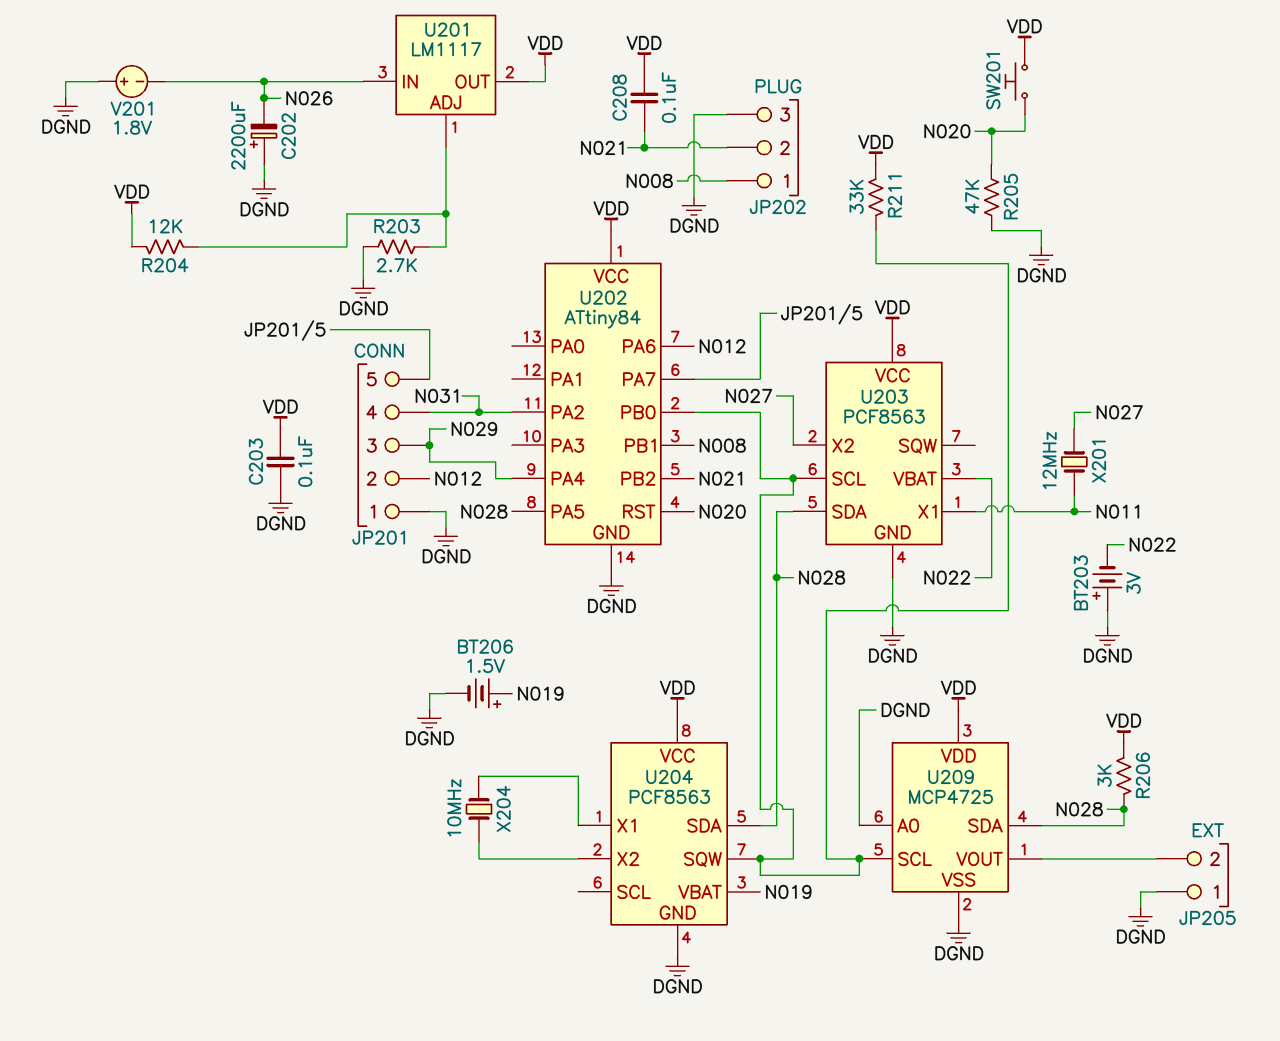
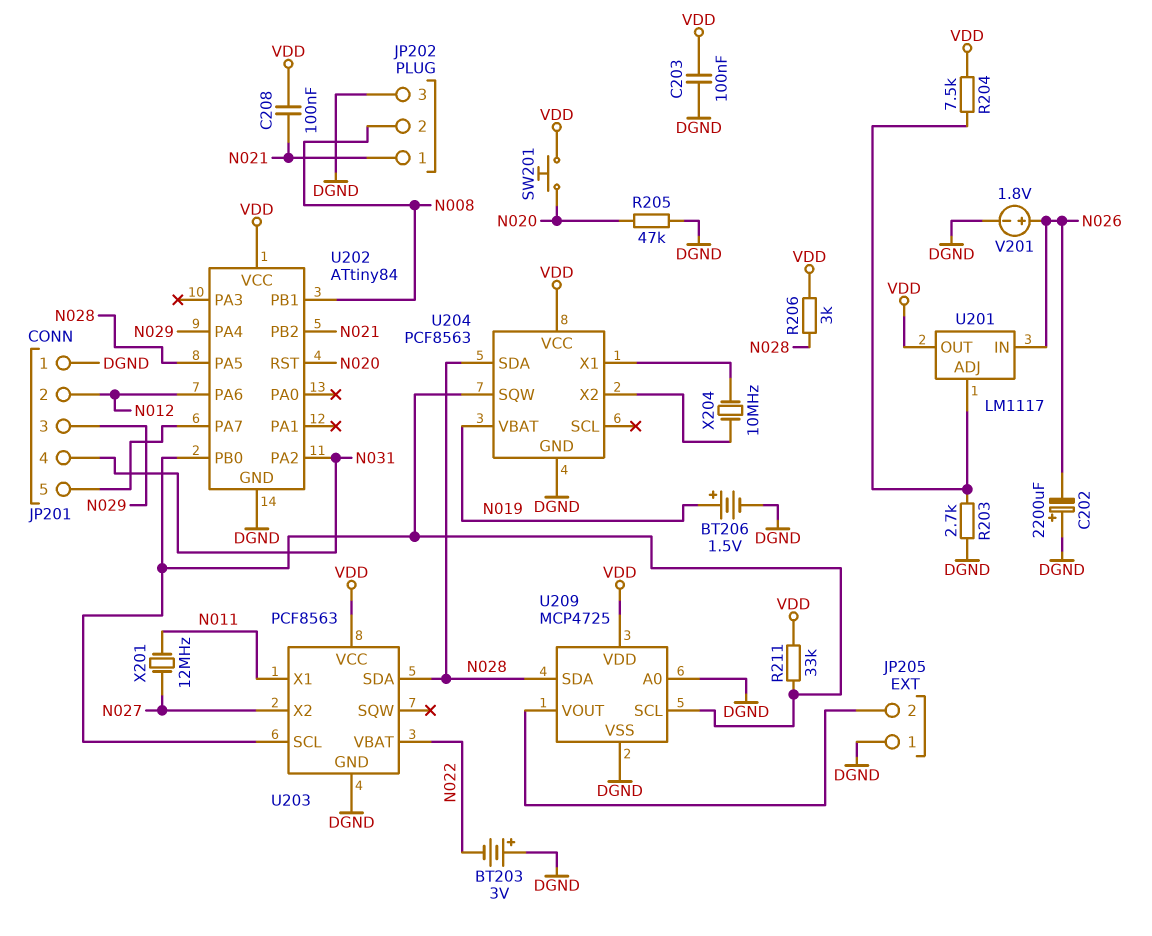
JP202 pin 1: N008 -> N021
JP202 pin 2: N021 -> N008
R204: 12k (U201/ADJ, VDD) -> 7.5k (U201/ADJ, VDD)
V201: 1.8V (plus DGND, minus N026) -> 1.8V (plus N026, minus DGND)

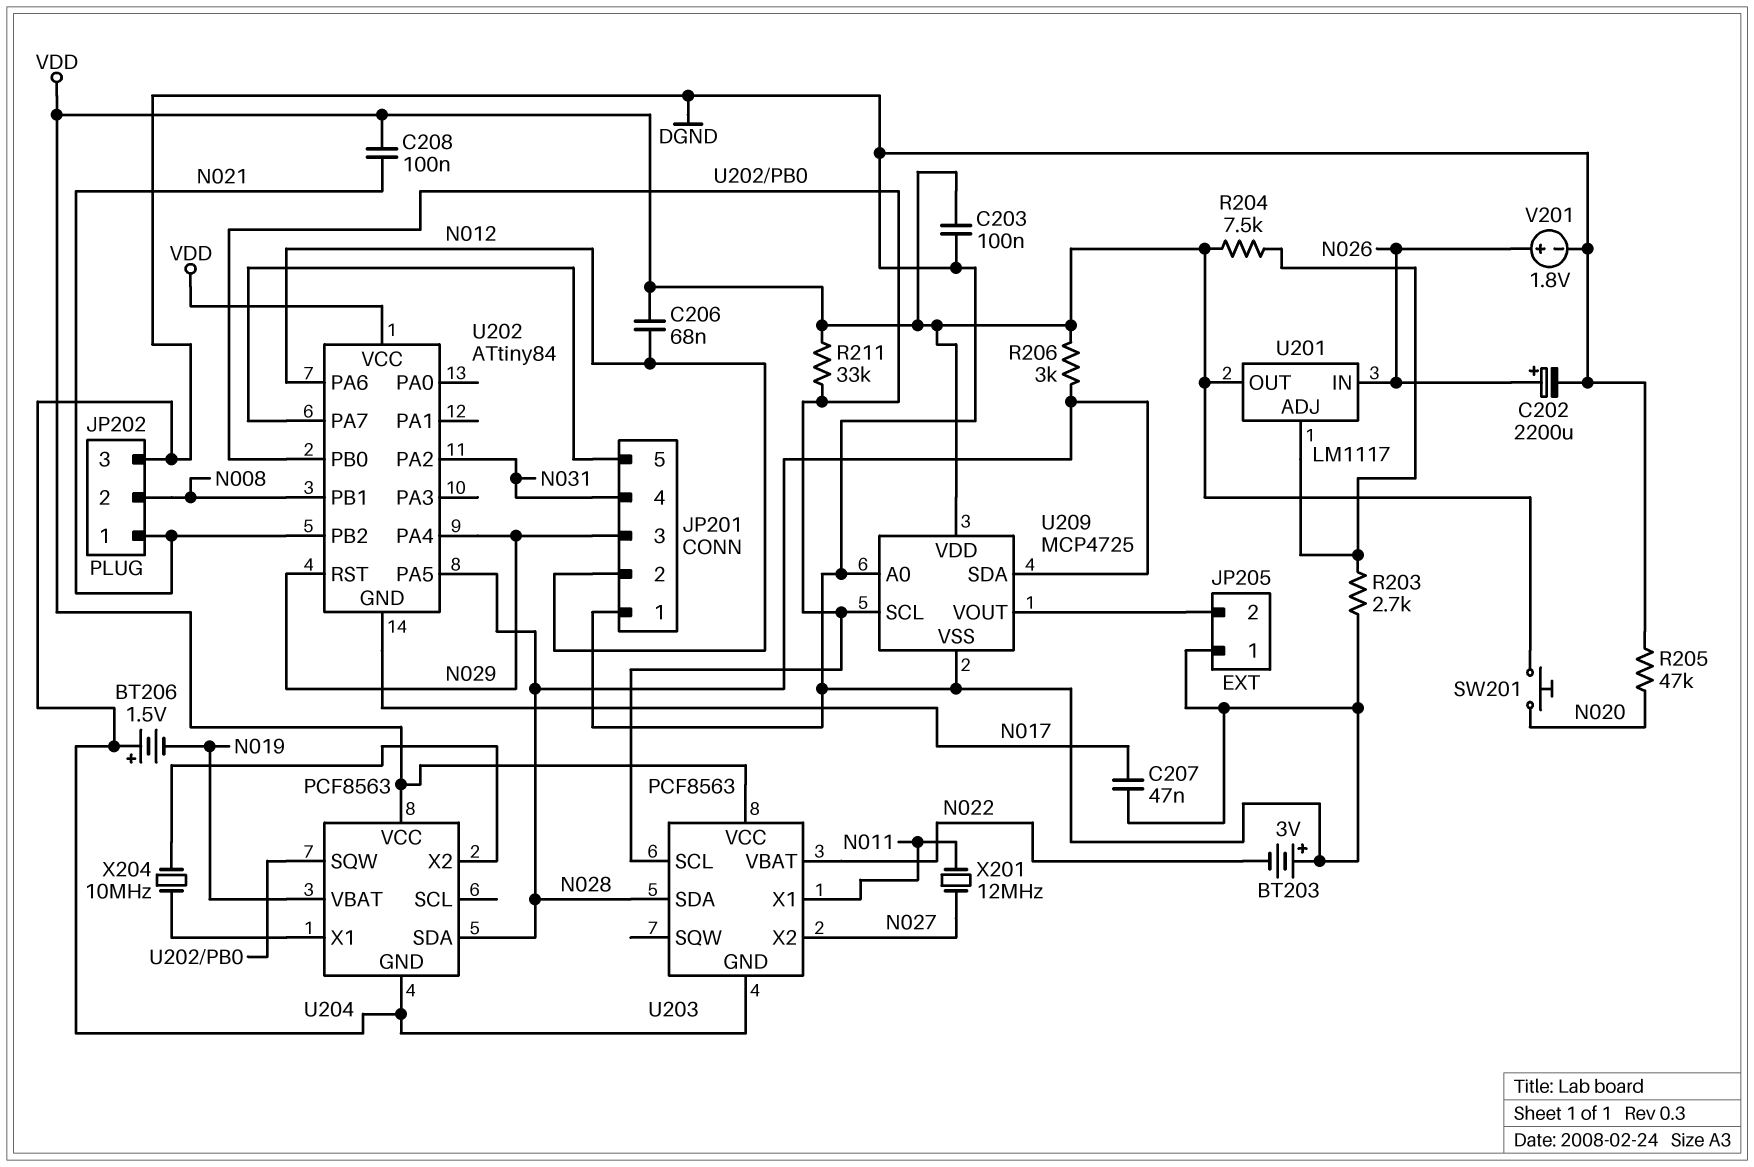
BT206: 1.5V (plus N019, minus DGND) -> 1.5V (plus DGND, minus N019)
C202: 2200uF (plus DGND, minus N026) -> 2200uF (plus N026, minus DGND)
C206: none -> 68nF (N012, VDD)
C207: none -> 47nF (DGND, N017)
U202 pin GND: DGND -> N017
U202 pin RST: N020 -> N029

